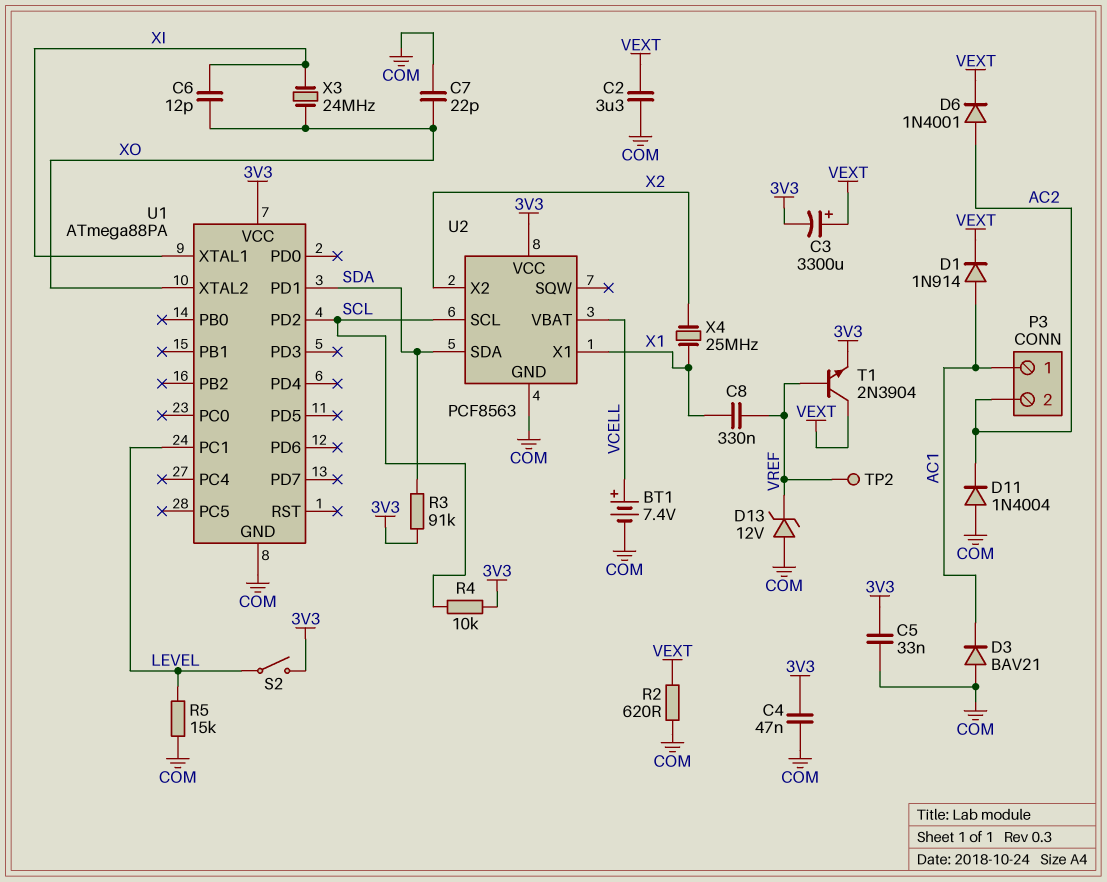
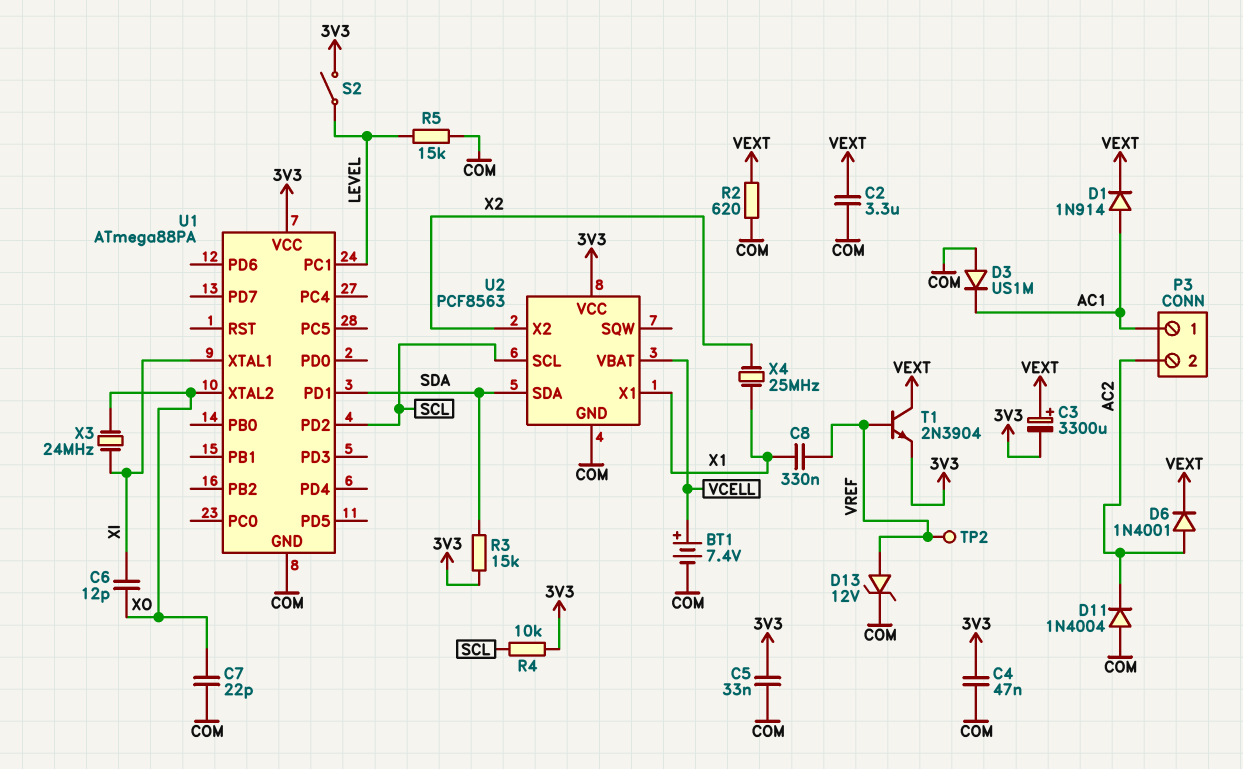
D3: diode BAV21 (A COM, K AC1) -> diode US1M (A COM, K AC1)
D13: zener 12V (A COM, K VREF) -> zener 12V (A VREF, K COM)
R3: 91k (3V3, SDA) -> 15k (3V3, SDA)

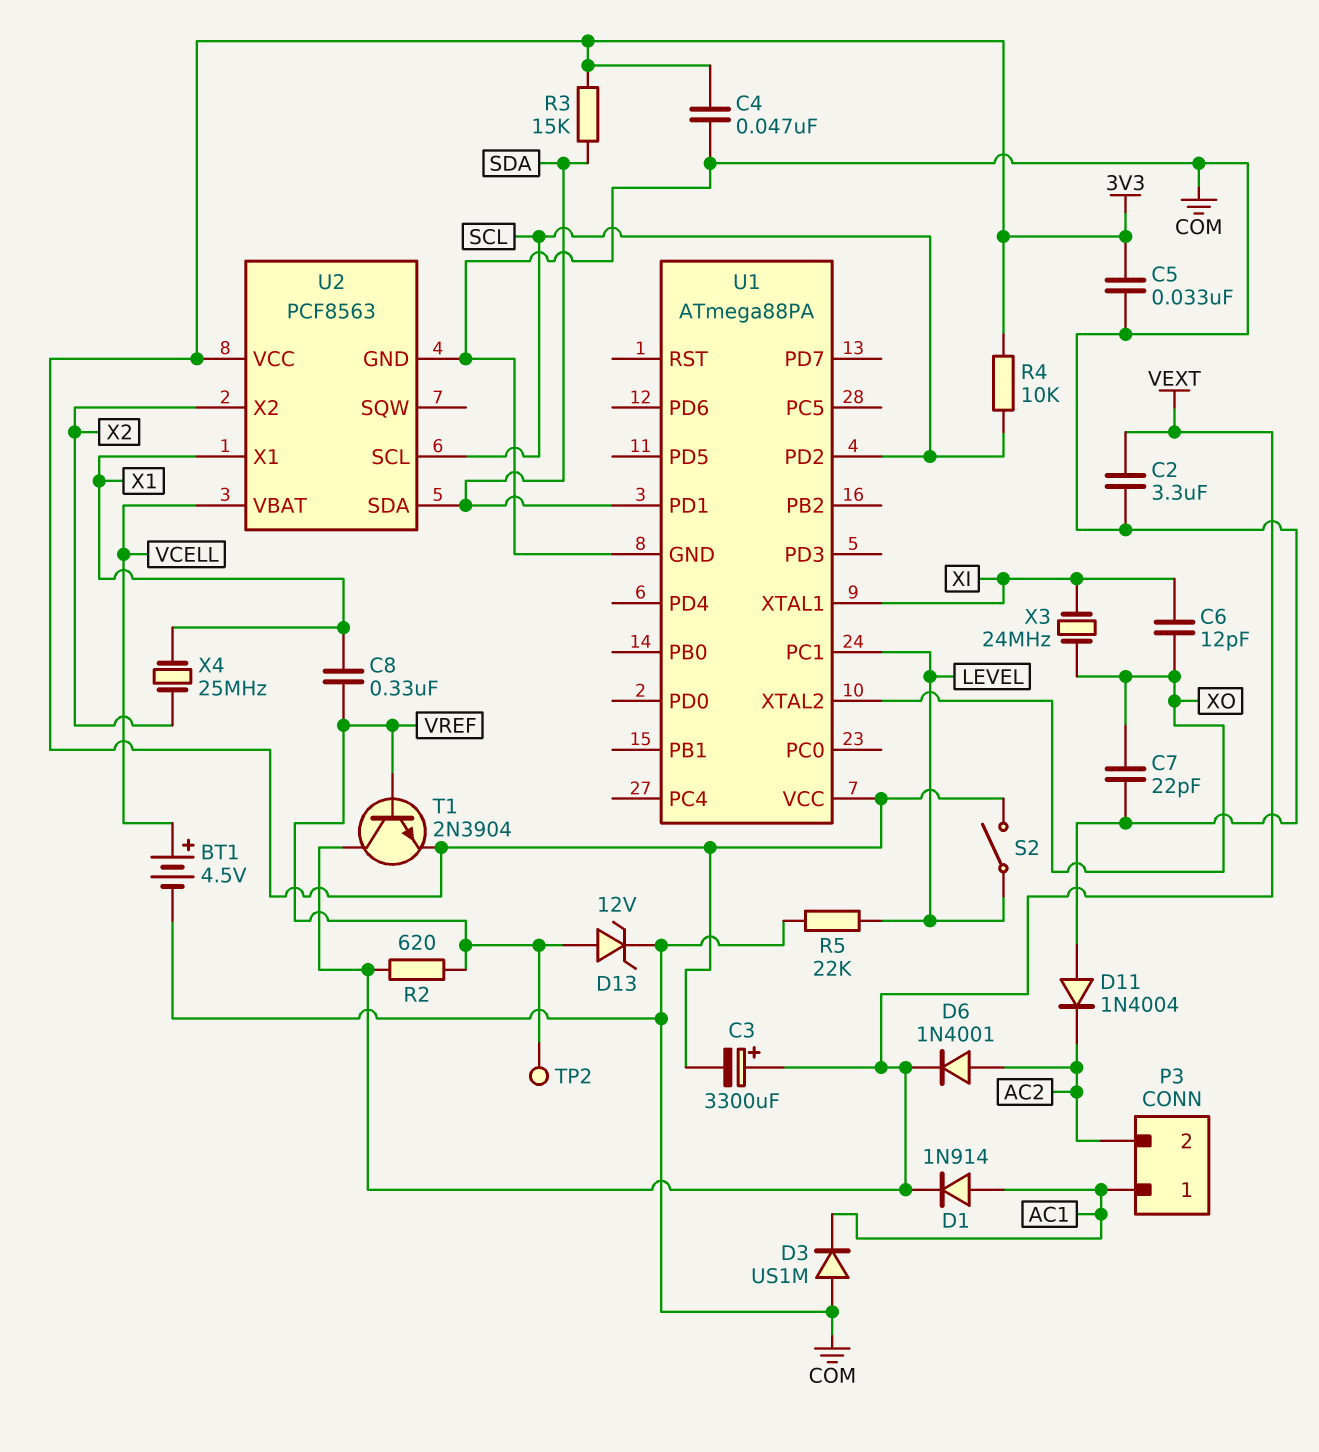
BT1: 7.4V (plus VCELL, minus COM) -> 4.5V (plus VCELL, minus COM)
R2: 620 (COM, VEXT) -> 620 (VEXT, VREF)
R5: 15k (COM, LEVEL) -> 22k (COM, LEVEL)

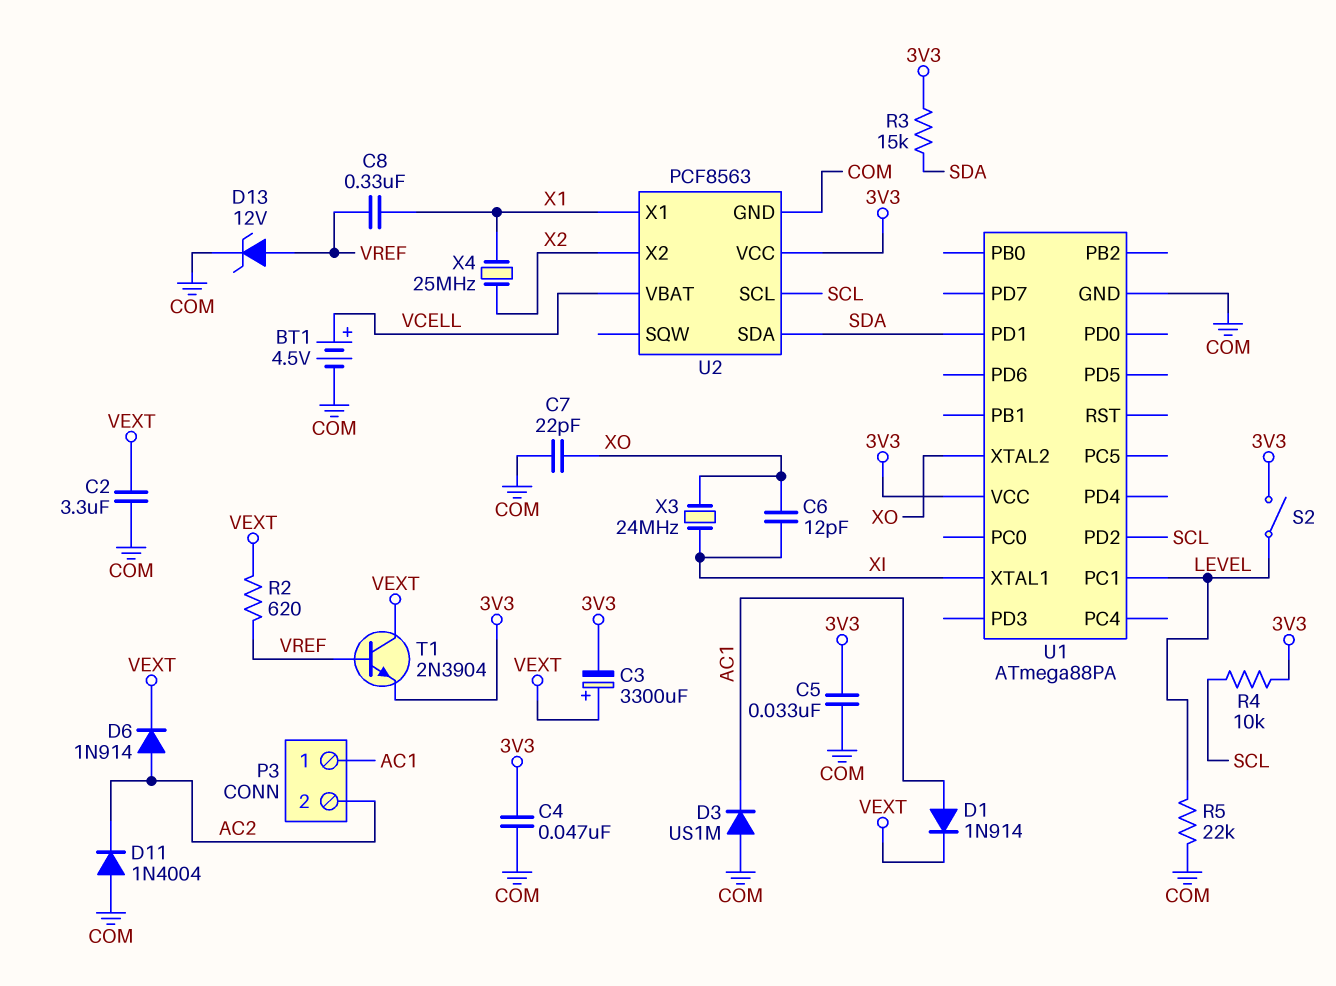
D6: diode 1N4001 (A AC2, K VEXT) -> diode 1N914 (A AC2, K VEXT)
TP2: test point (VREF) -> none

